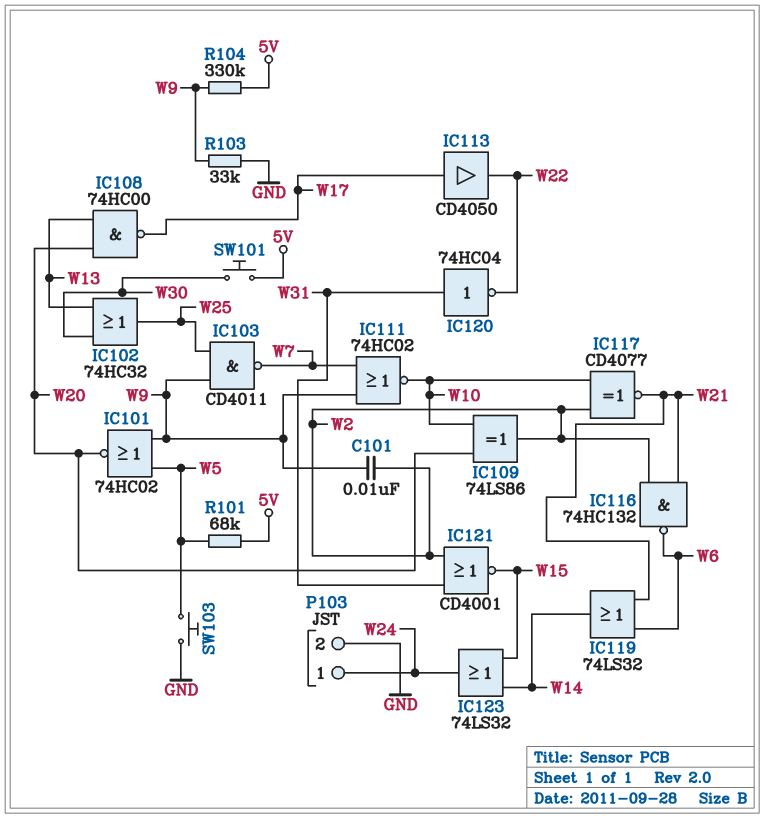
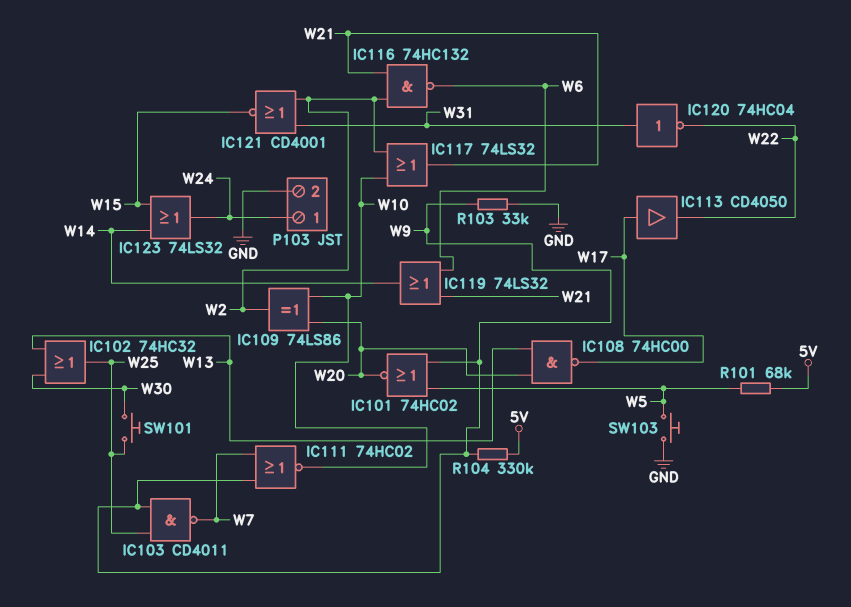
C101: 10nF (W2, W9) -> none
IC117: XNOR CD4077 (in W2, in W10, out W21) -> OR 74LS32 (in W2, in W10, out W21)
SW101: button (5V, W30) -> button (W25, W30)

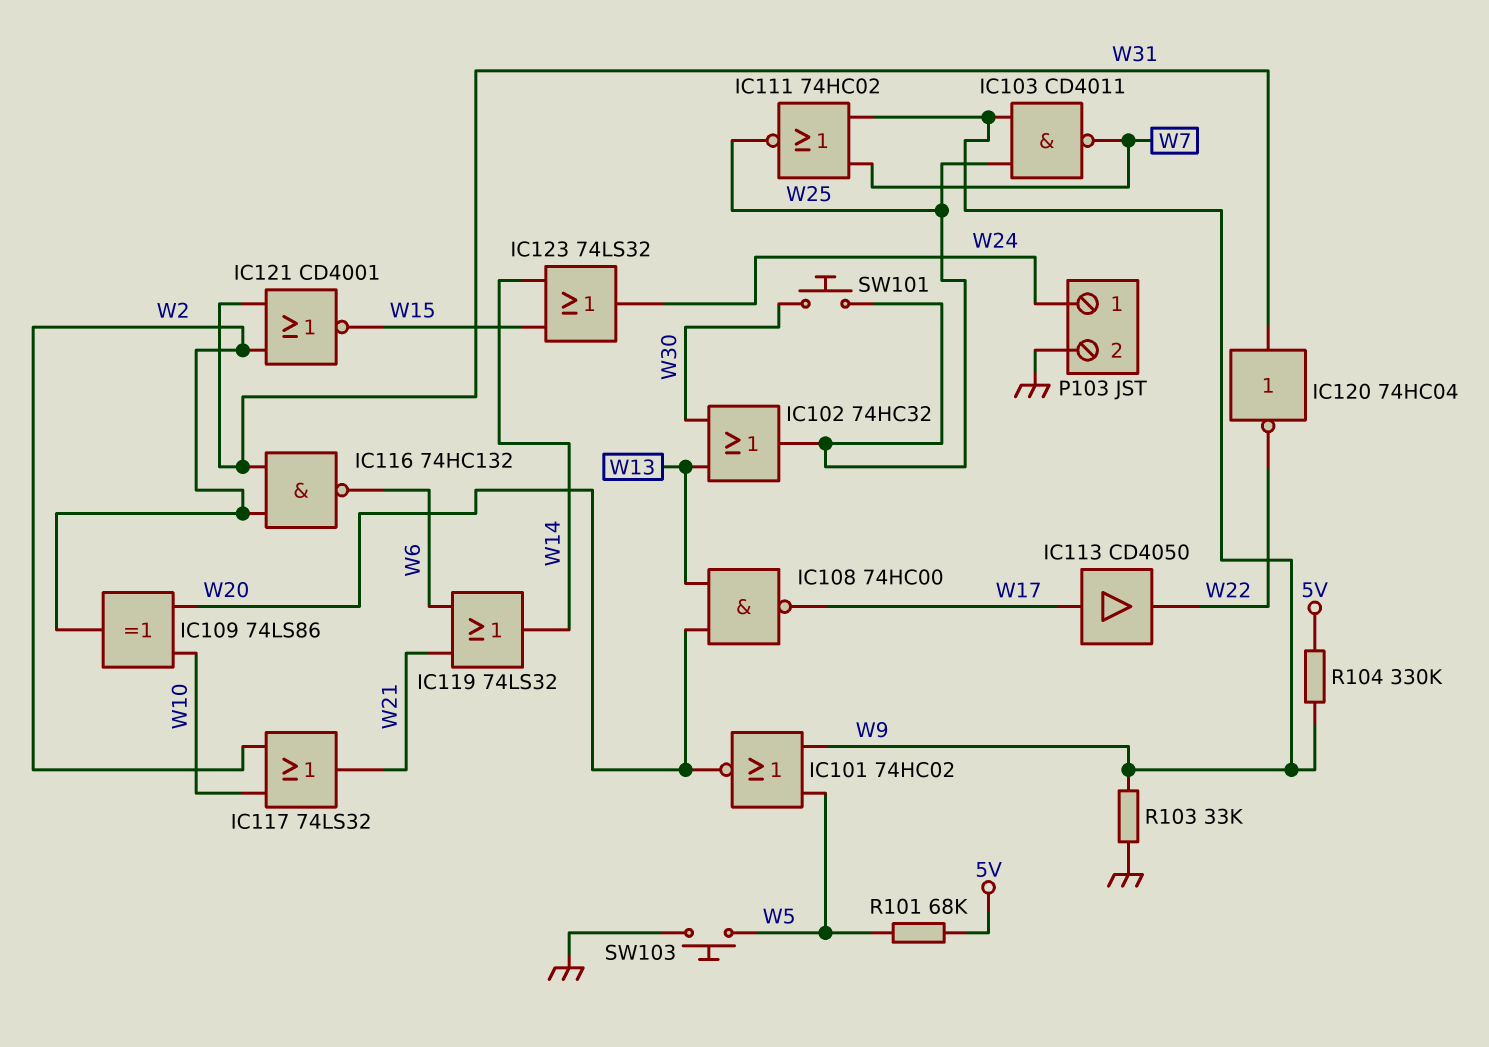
IC111: NOR 74HC02 (in W7, in W9, out W10) -> NOR 74HC02 (in W7, in W9, out W25)
IC116: NAND 74HC132 (in W2, in W21, out W6) -> NAND 74HC132 (in W2, in W31, out W6)

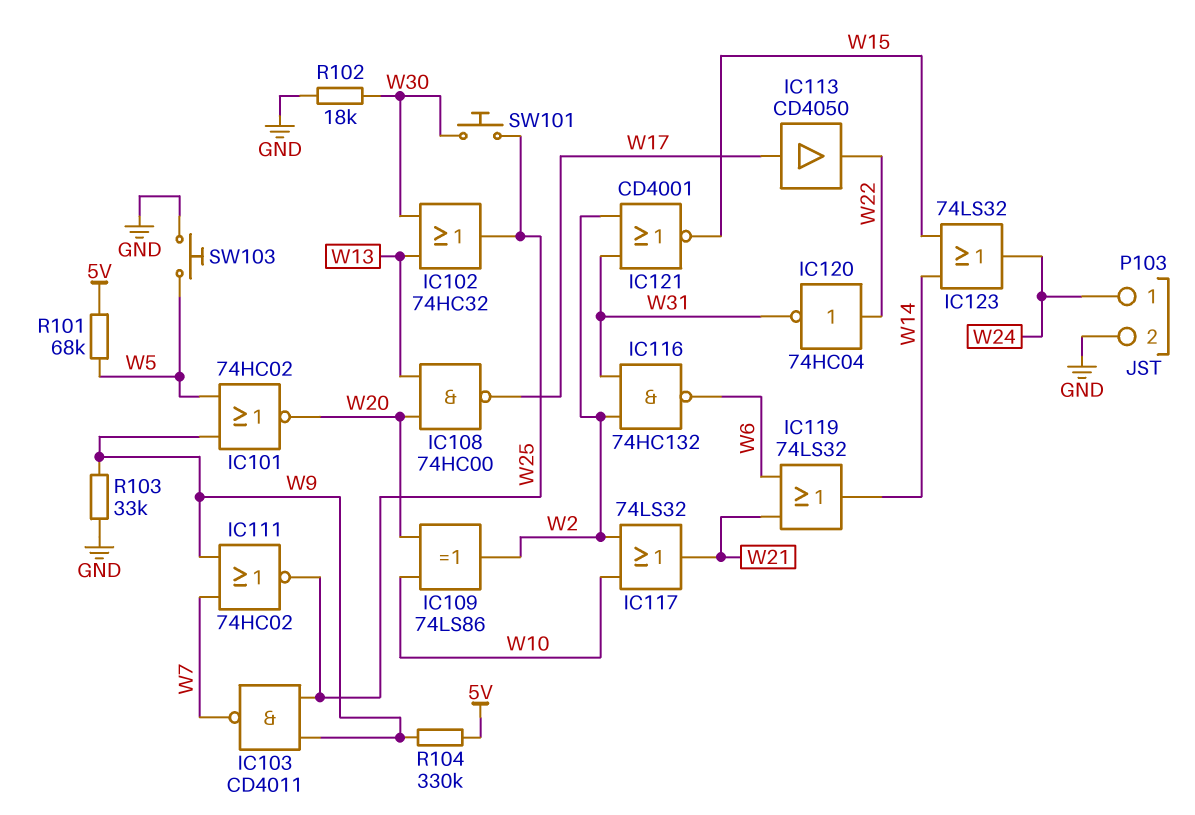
IC120: NOT 74HC04 (in W31, out W22) -> NOT 74HC04 (in W22, out W31)
R102: none -> 18k (GND, W30)

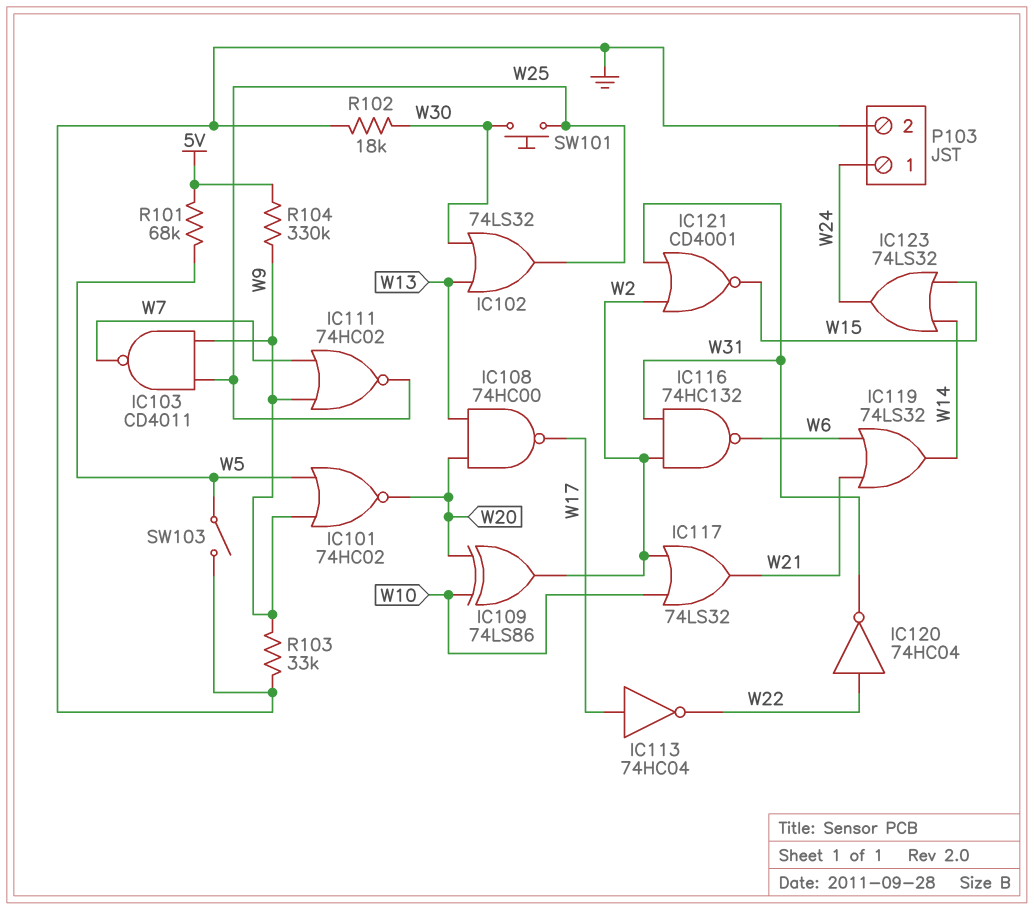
IC102: OR 74HC32 (in W13, in W30, out W25) -> OR 74LS32 (in W13, in W30, out W25)
IC113: buffer CD4050 (in W17, out W22) -> NOT 74HC04 (in W17, out W22)
SW103: button (GND, W5) -> switch (GND, W5)

